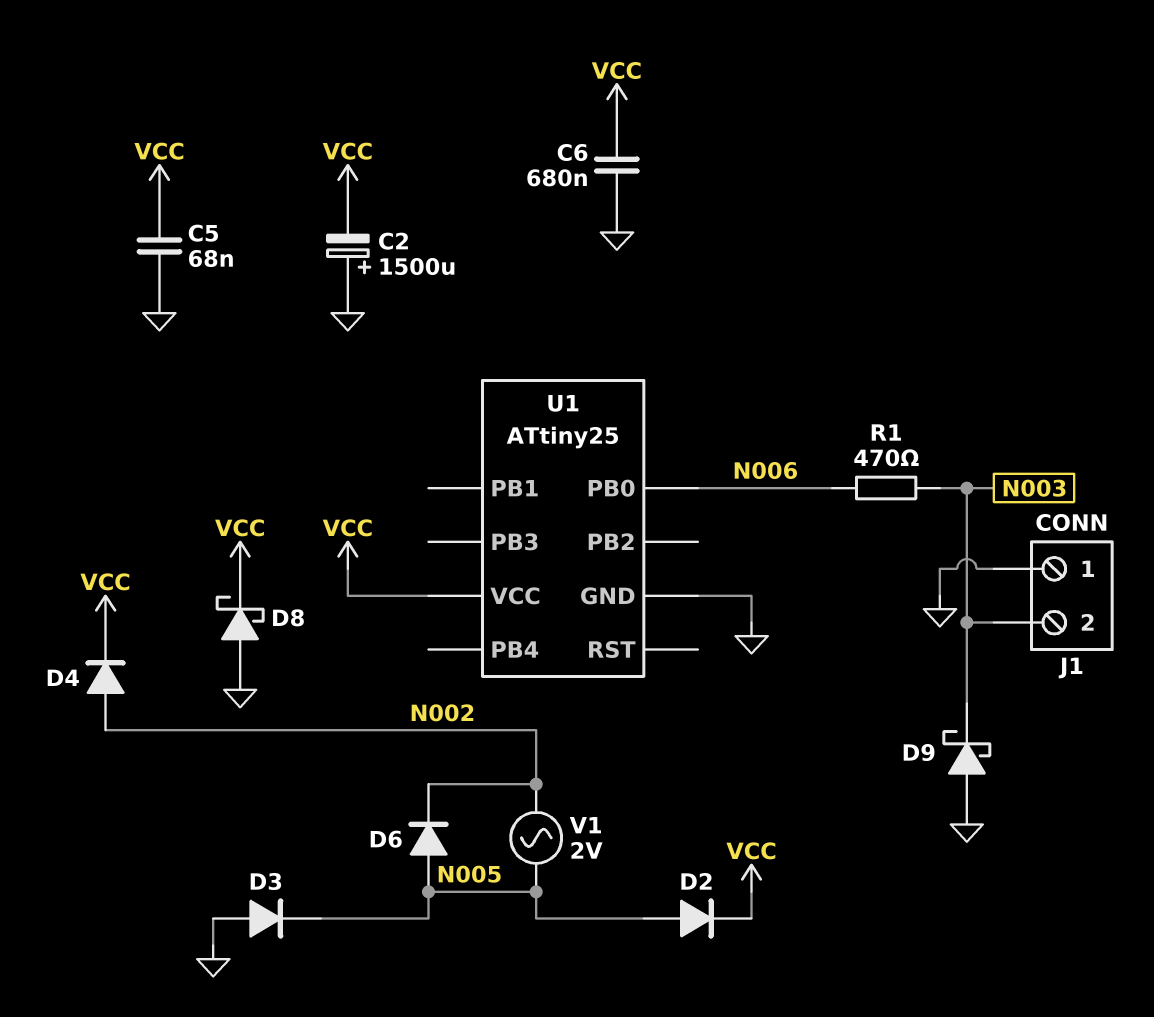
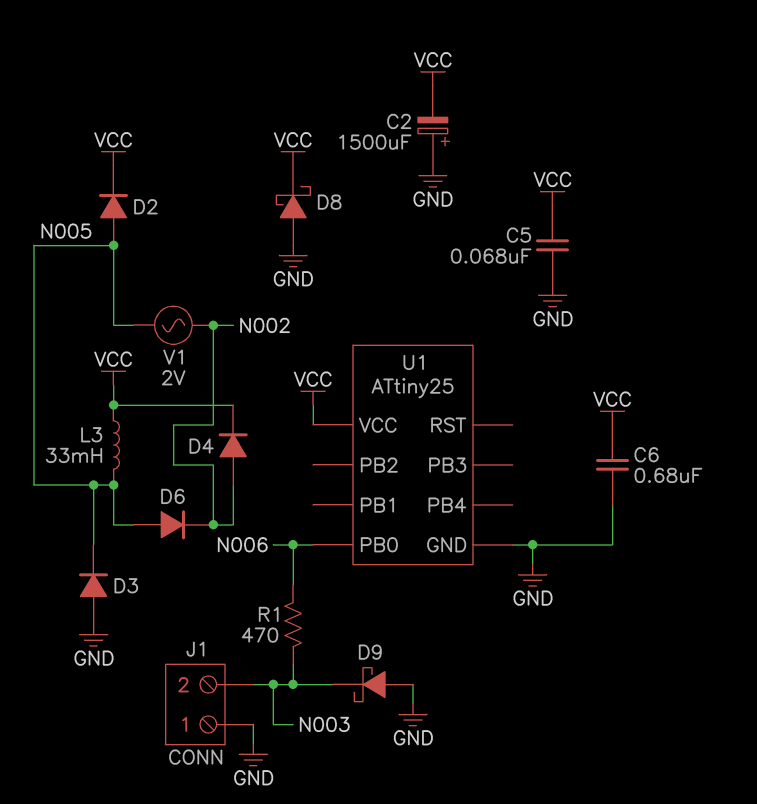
L3: none -> 33mH (N005, VCC)

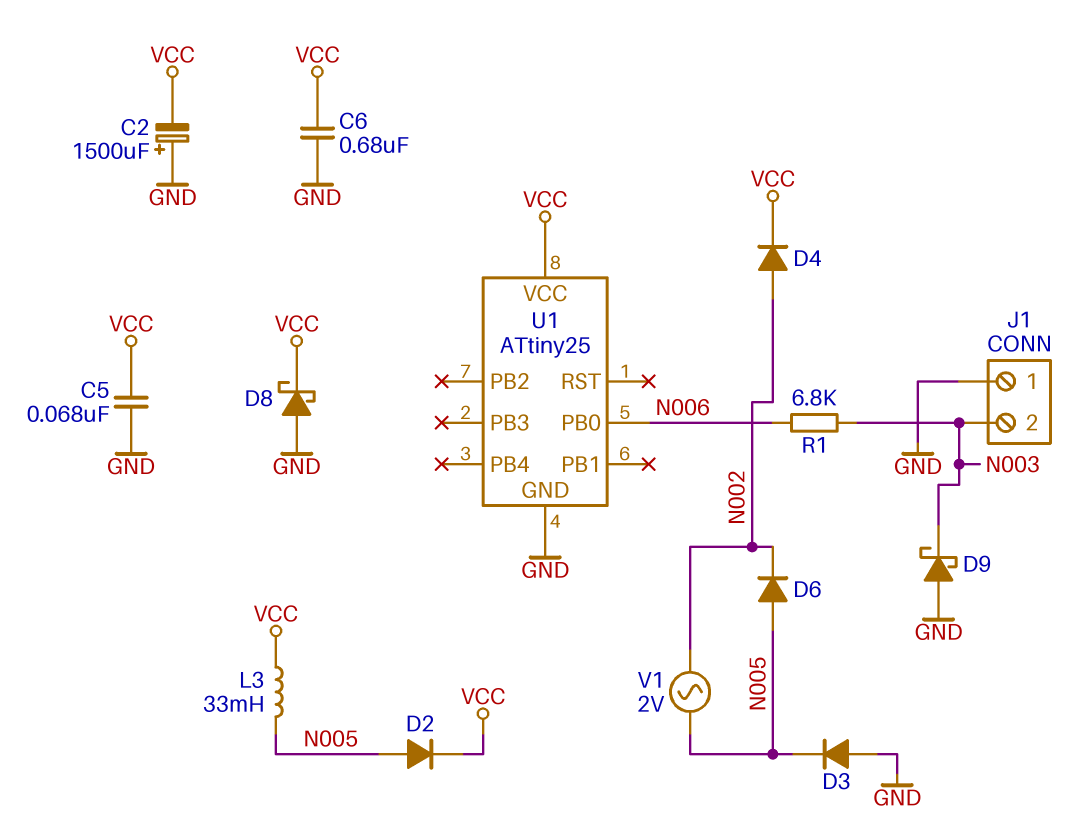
R1: 470 (N003, N006) -> 6.8k (N003, N006)

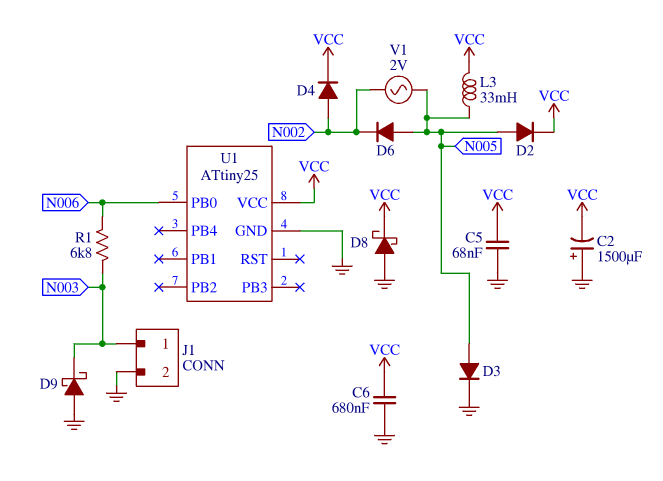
D3: diode (A GND, K N005) -> diode (A N005, K GND)
J1 pin 1: GND -> N003
J1 pin 2: N003 -> GND

